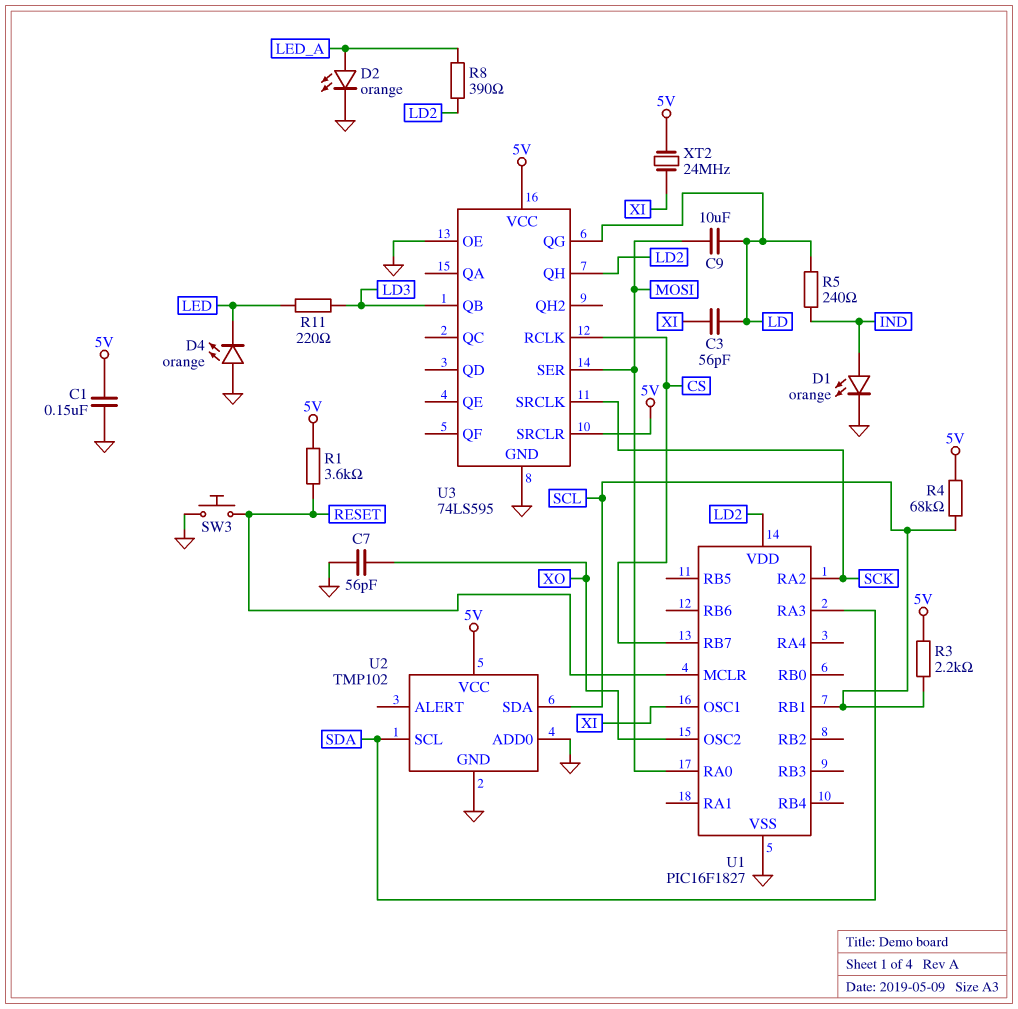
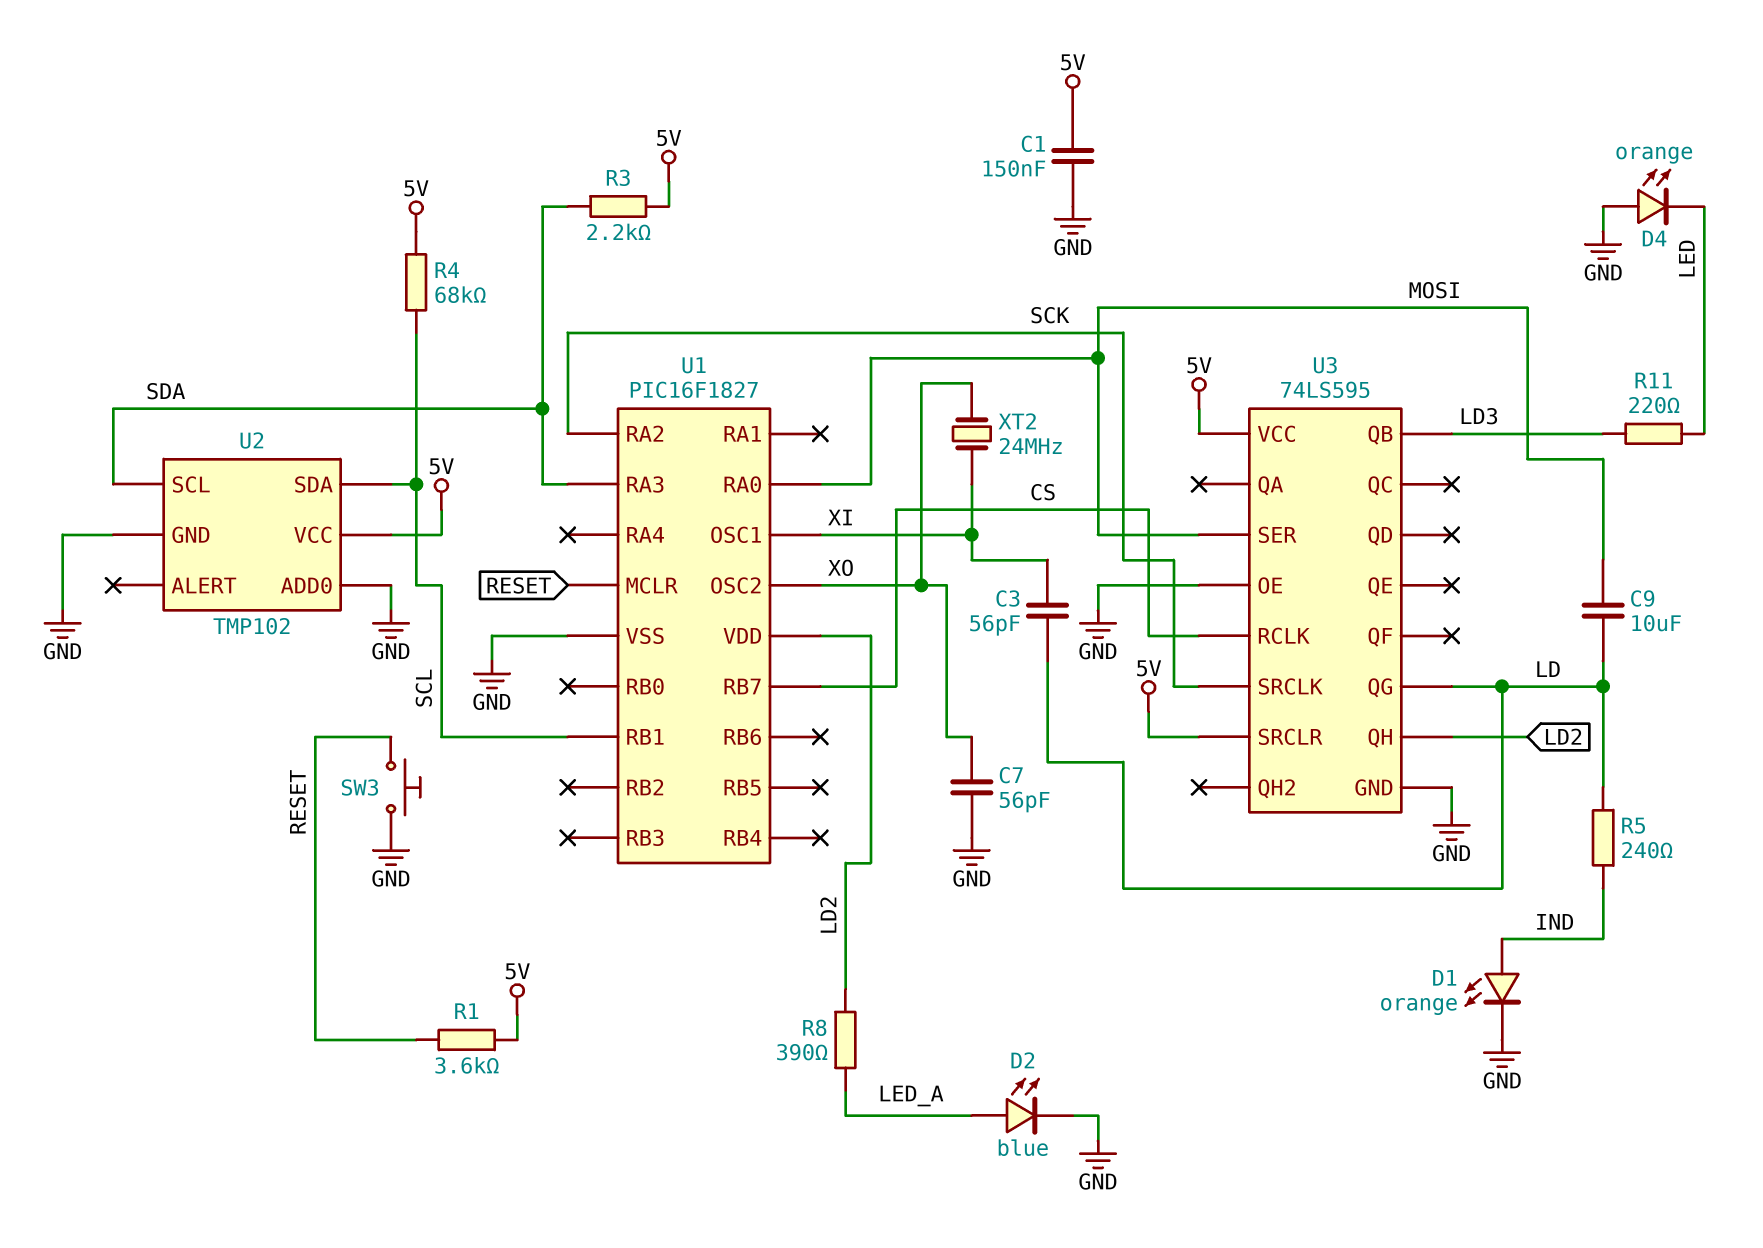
D2: LED orange (A LED_A, K GND) -> LED blue (A LED_A, K GND)
R3: 2.2k (5V, SCL) -> 2.2k (5V, SDA)
XT2: 24MHz (5V, XI) -> 24MHz (XI, XO)

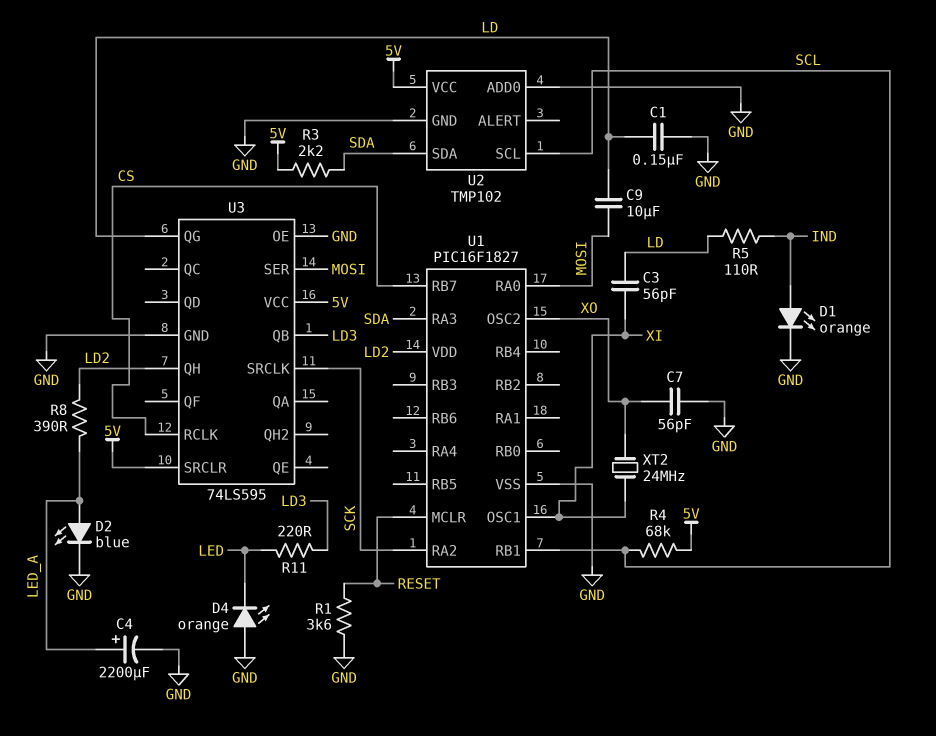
C1: 150nF (5V, GND) -> 150nF (GND, LD)
C4: none -> 2200uF (plus LED_A, minus GND)
R1: 3.6k (5V, RESET) -> 3.6k (GND, RESET)
R5: 240 (IND, LD) -> 110 (IND, LD)
SW3: button (GND, RESET) -> none
U2 pin SCL: SDA -> SCL
U2 pin SDA: SCL -> SDA

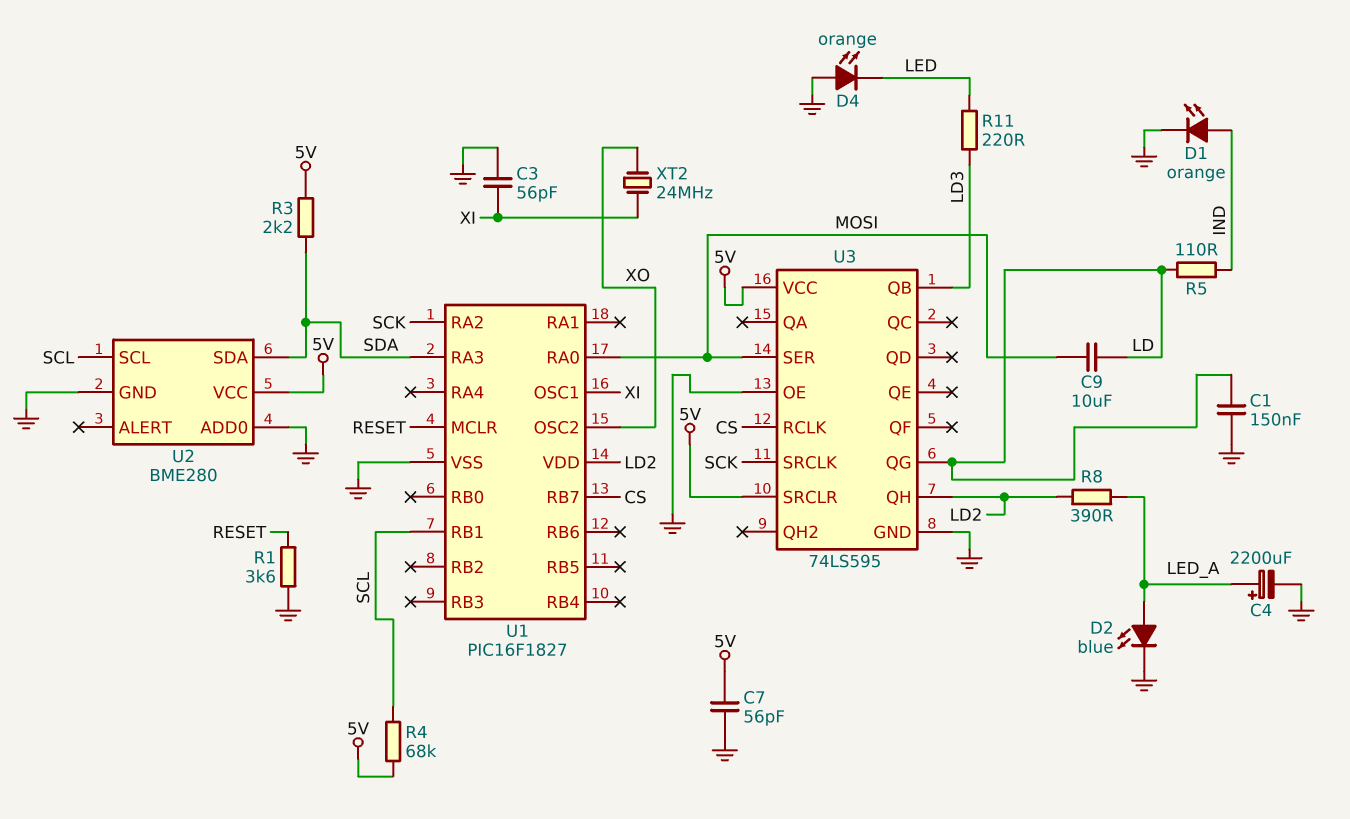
C3: 56pF (LD, XI) -> 56pF (GND, XI)
C7: 56pF (GND, XO) -> 56pF (5V, GND)
U2: TMP102 -> BME280

